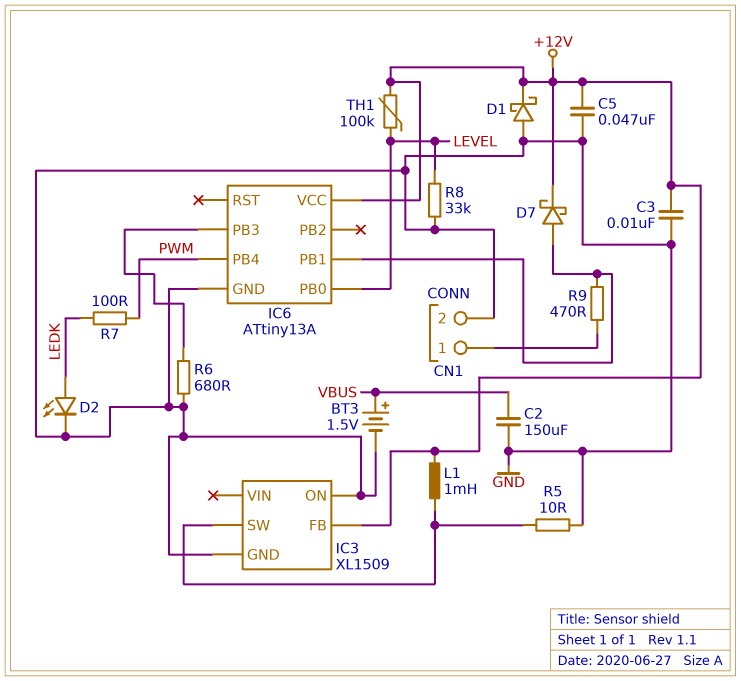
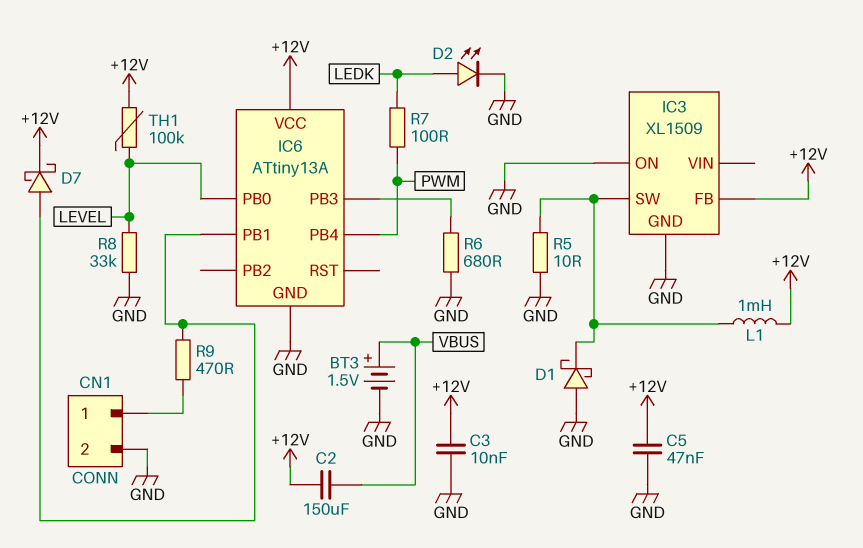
C2: 150uF (GND, VBUS) -> 150uF (+12V, VBUS)
D1: schottky (A GND, K +12V) -> schottky (A GND, K IC3/SW)

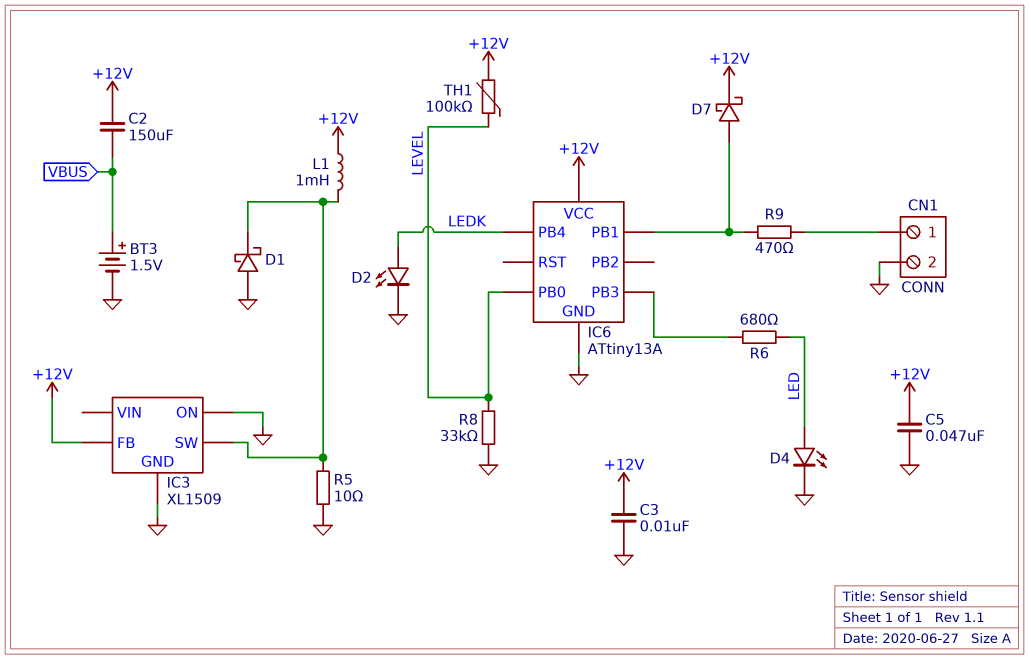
D4: none -> LED (A LED, K GND)
IC6 pin PB4: PWM -> LEDK
R6: 680 (GND, IC6/PB3) -> 680 (IC6/PB3, LED)
R7: 100 (LEDK, PWM) -> none

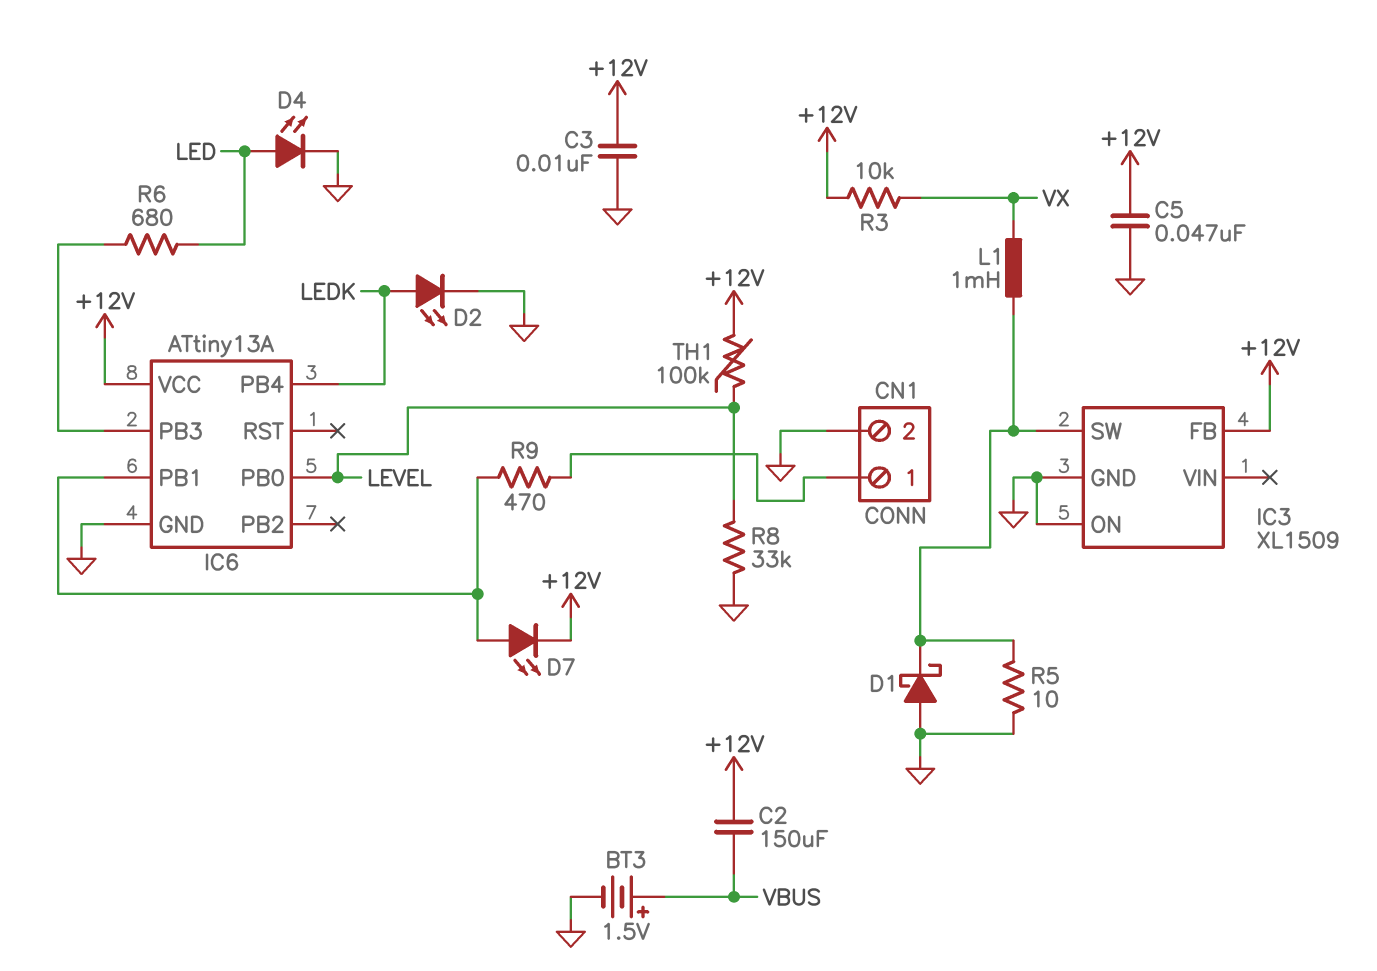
D7: schottky (A IC6/PB1, K +12V) -> LED (A IC6/PB1, K +12V)
L1: 1mH (+12V, IC3/SW) -> 1mH (IC3/SW, VX)
R3: none -> 10k (+12V, VX)

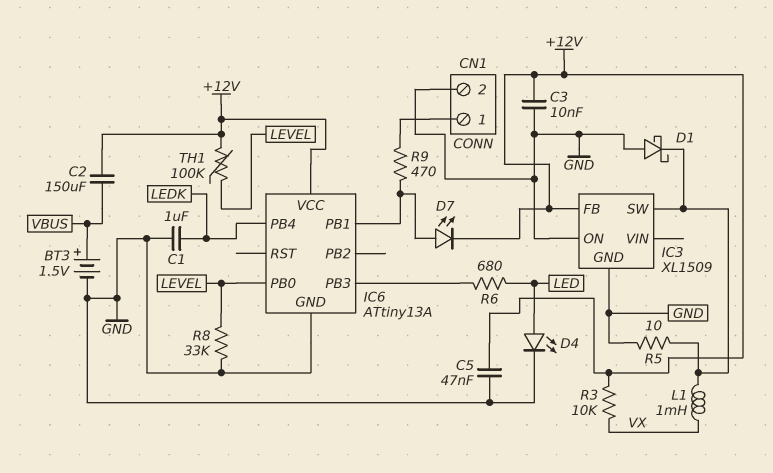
C1: none -> 1uF (GND, LEDK)
D2: LED (A LEDK, K GND) -> none

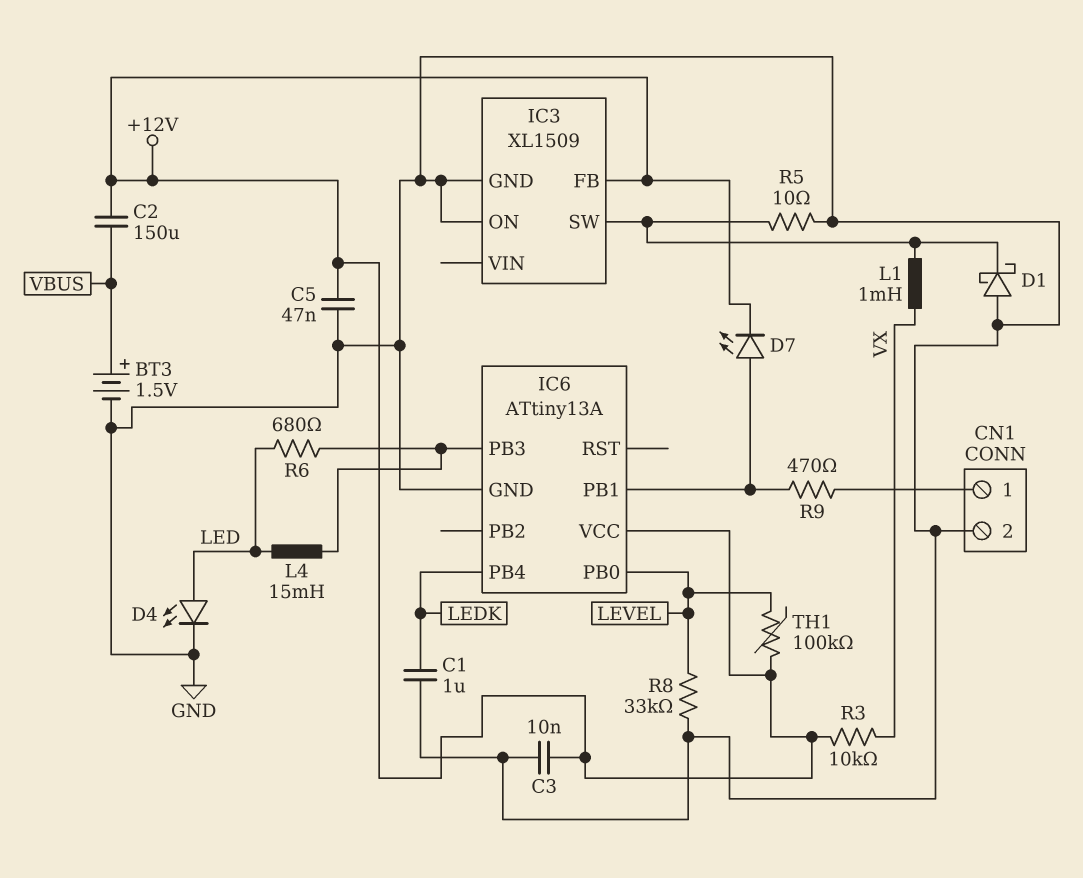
L4: none -> 15mH (IC6/PB3, LED)

